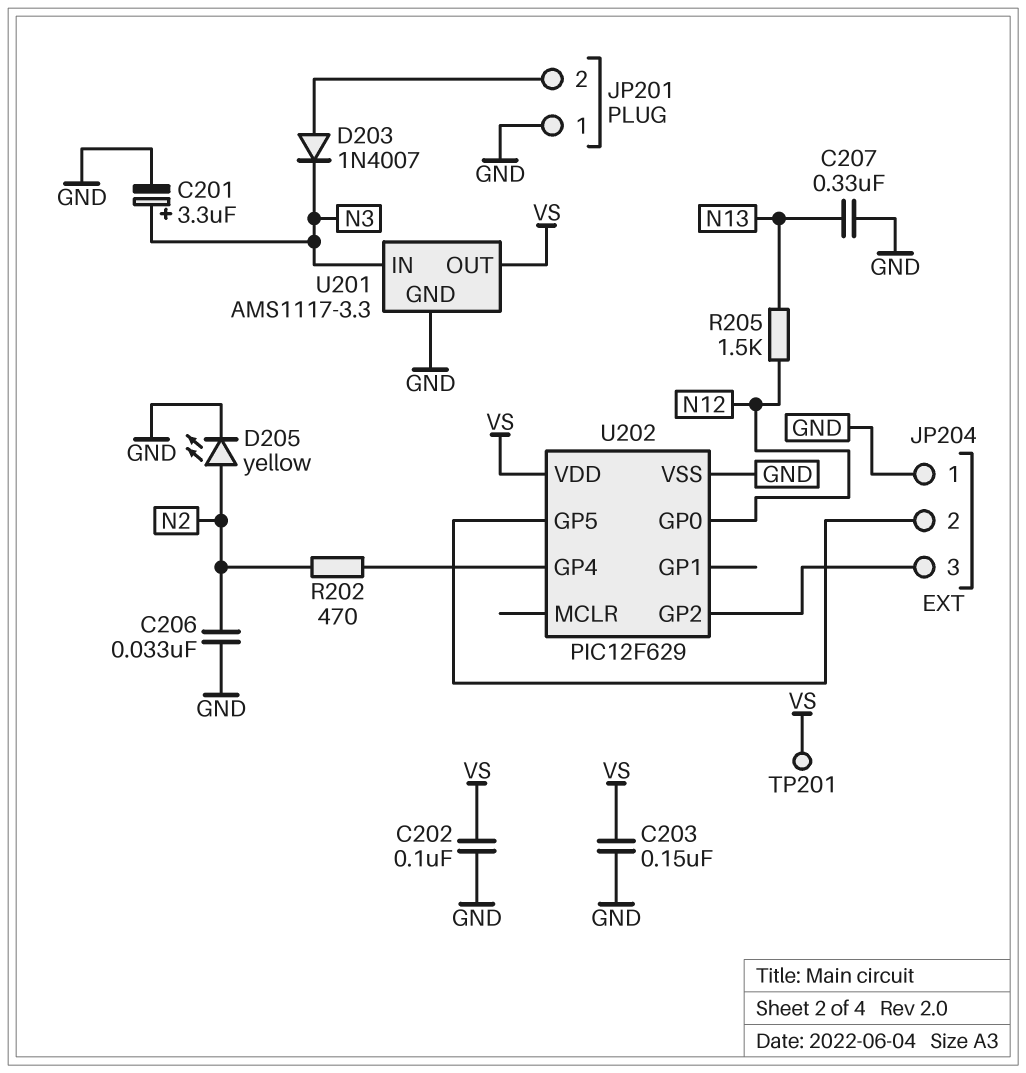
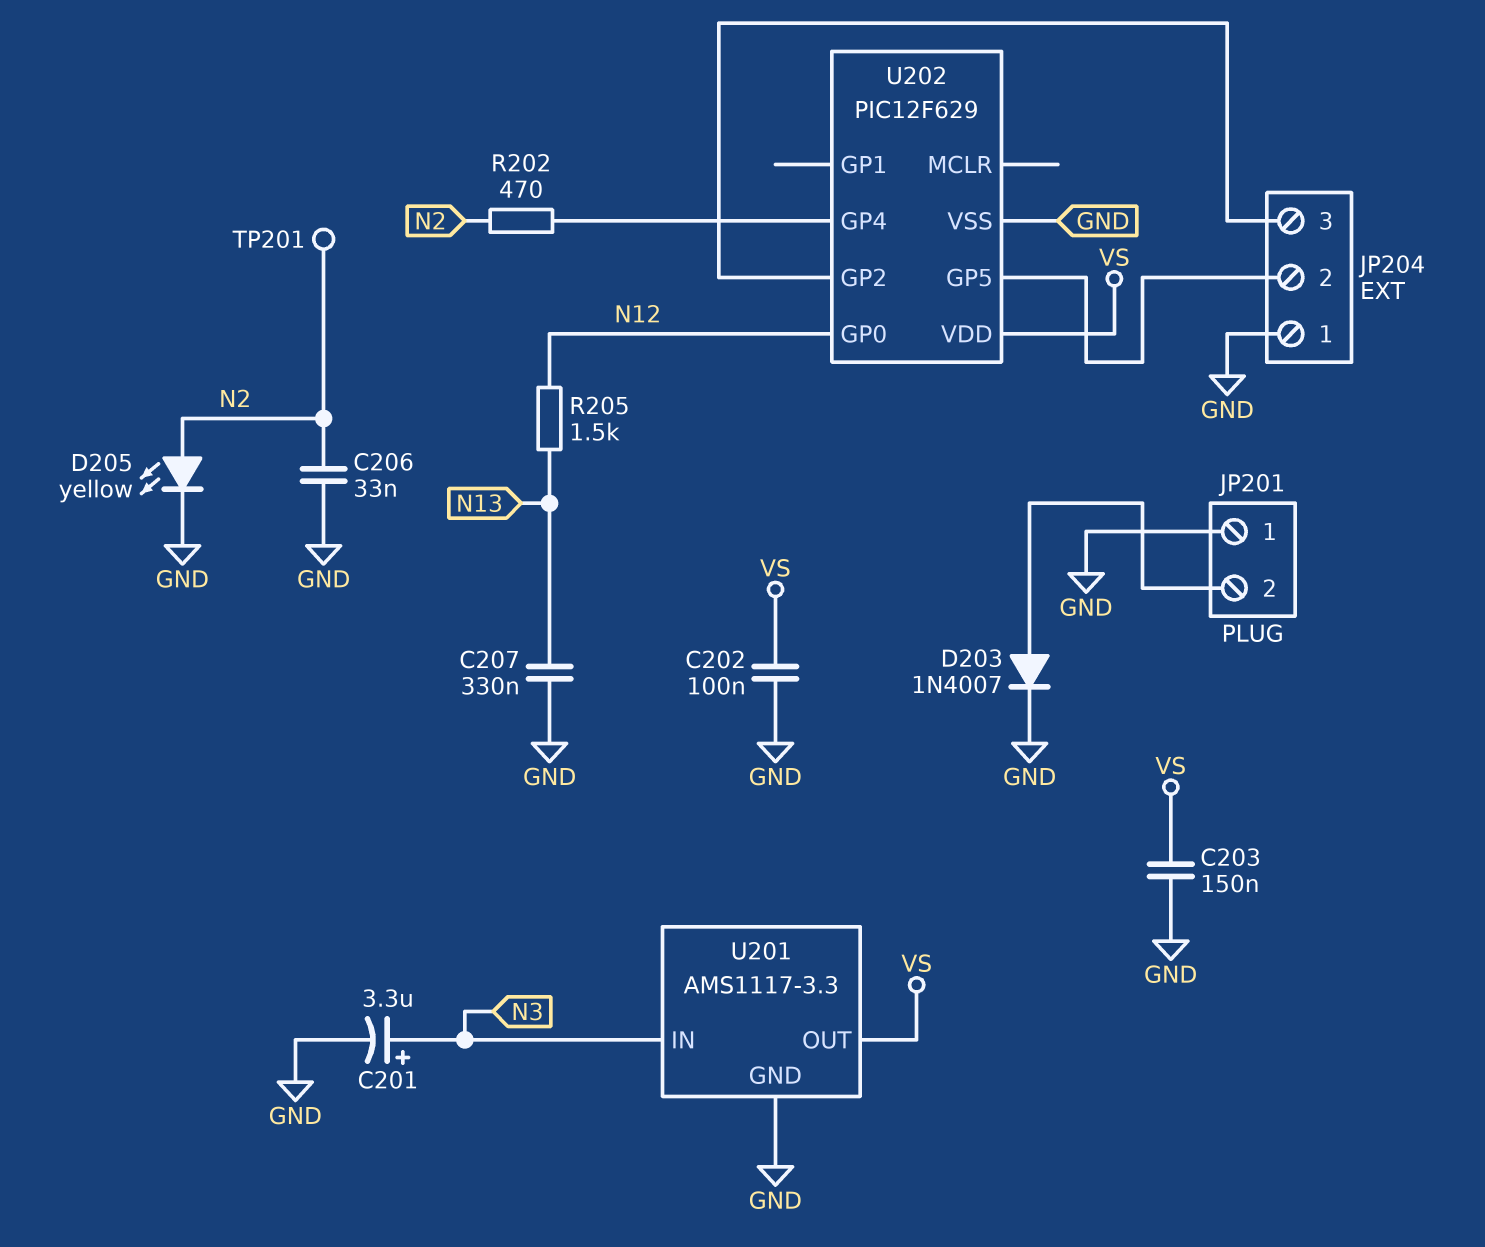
D203: diode 1N4007 (A JP201/2, K N3) -> diode 1N4007 (A JP201/2, K GND)
TP201: test point (VS) -> test point (N2)

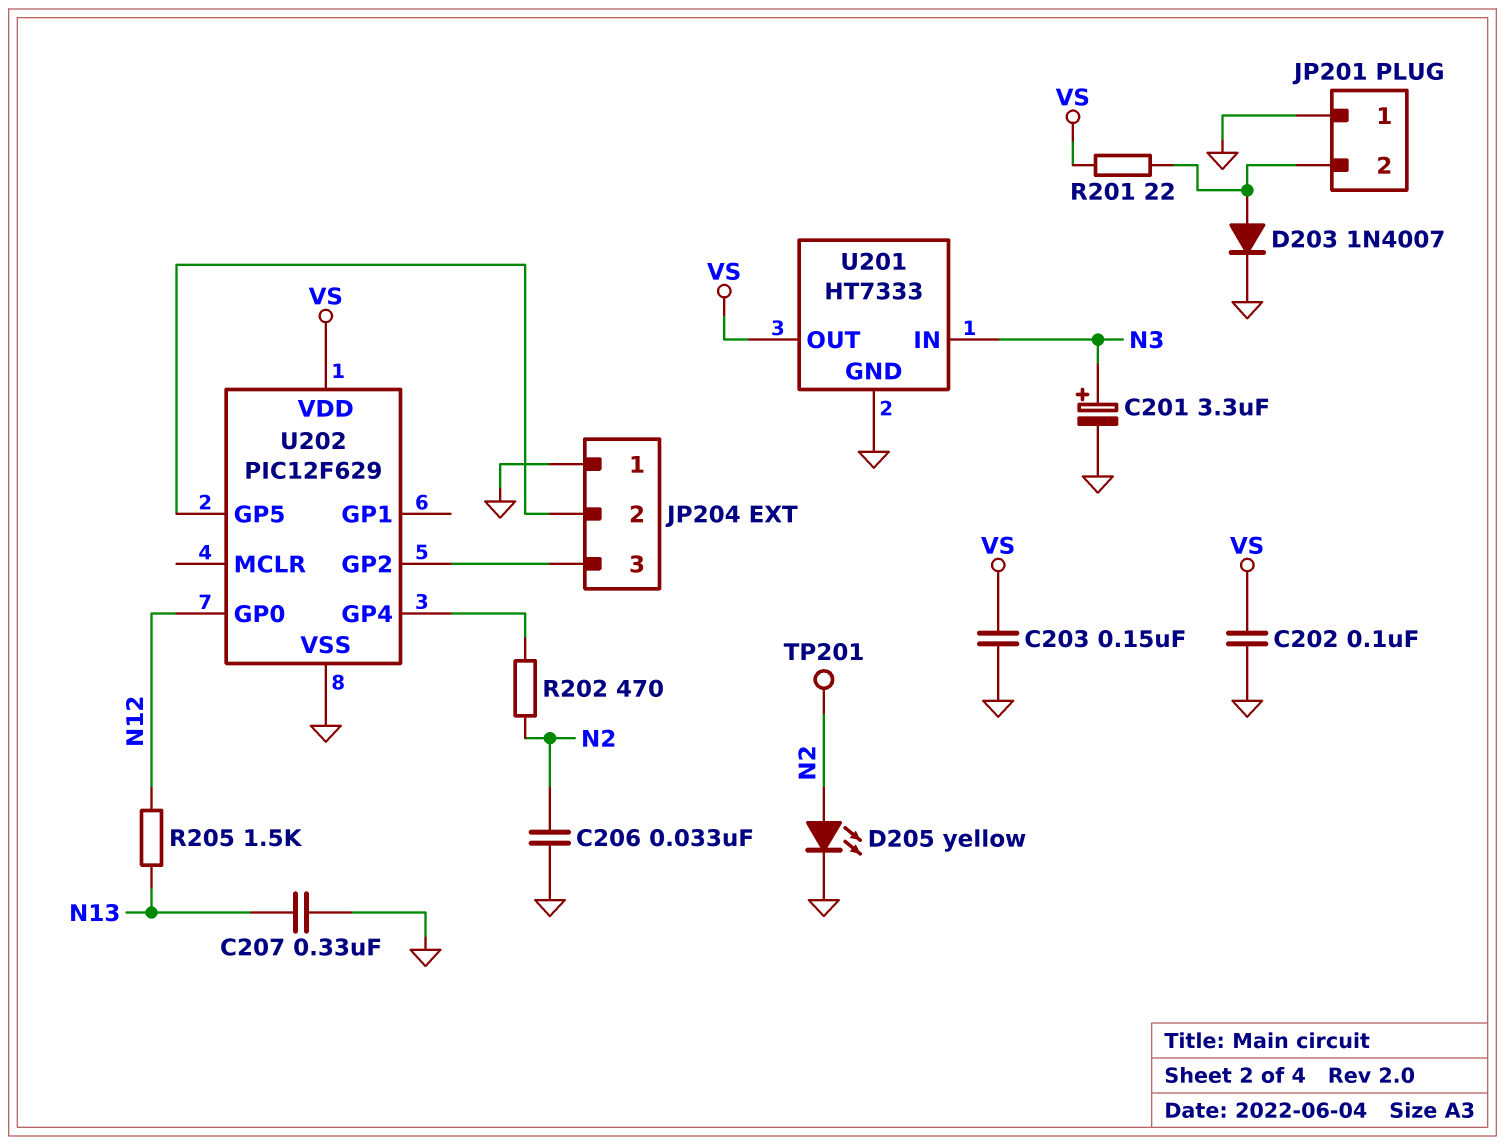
R201: none -> 22 (JP201/2, VS)
U201: AMS1117-3.3 -> HT7333

